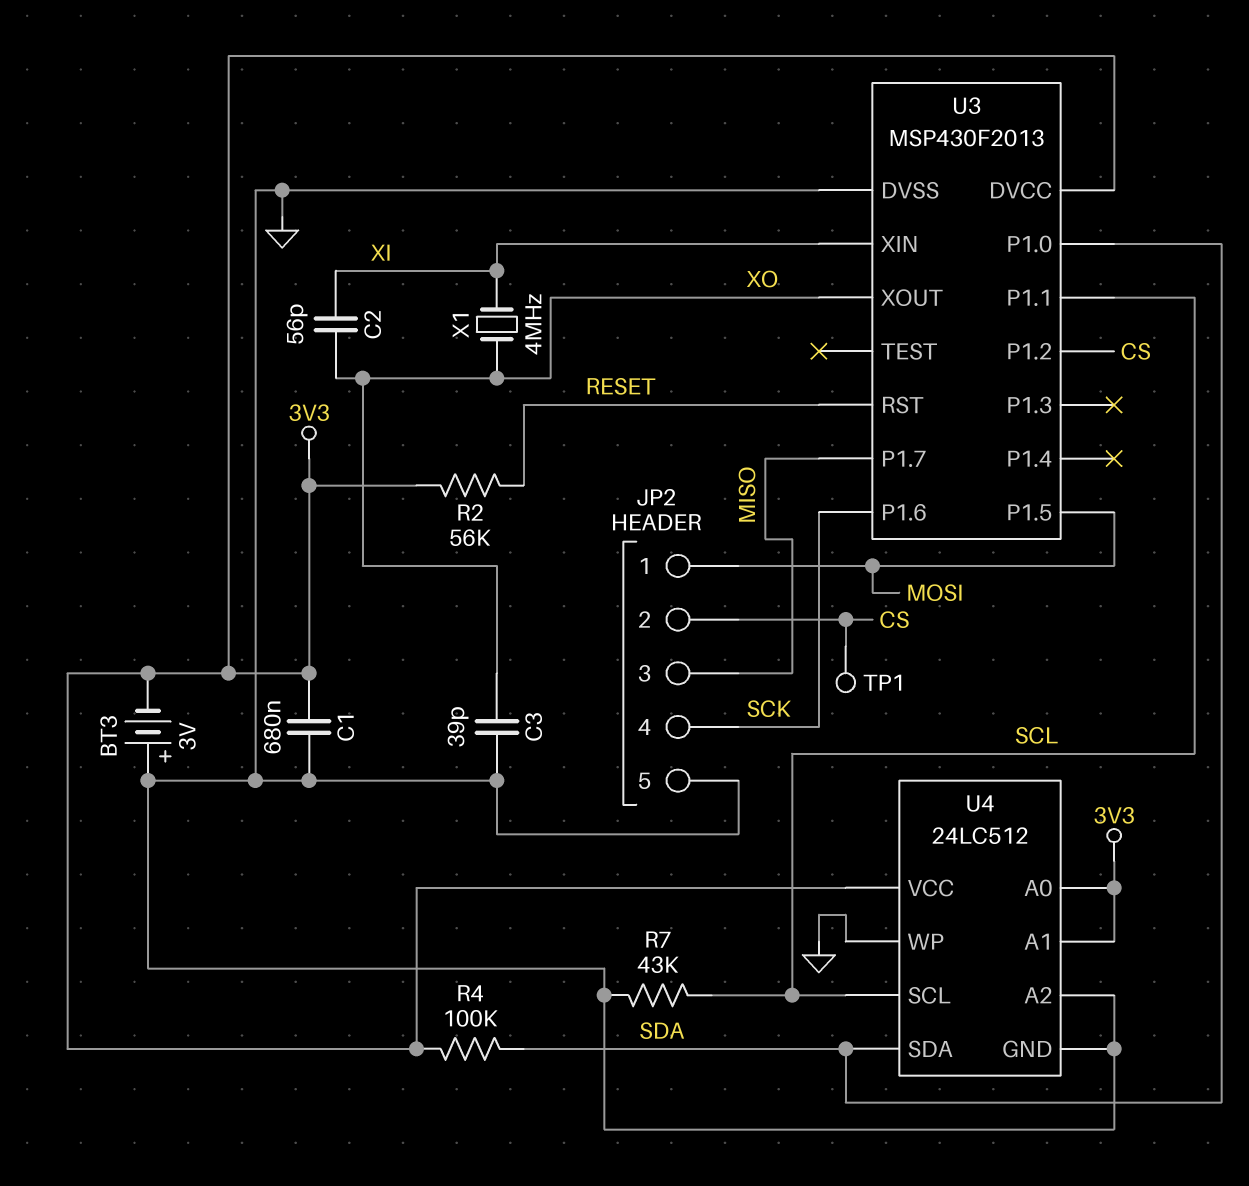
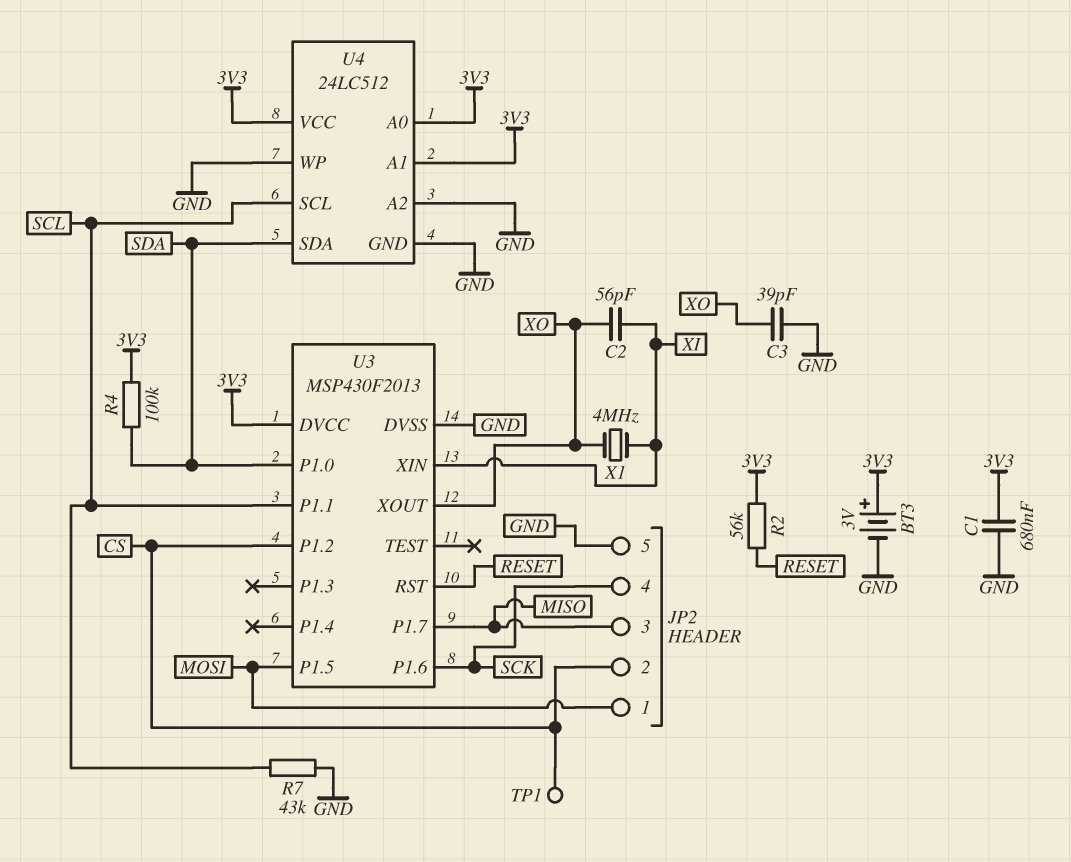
BT3: 3V (plus GND, minus 3V3) -> 3V (plus 3V3, minus GND)

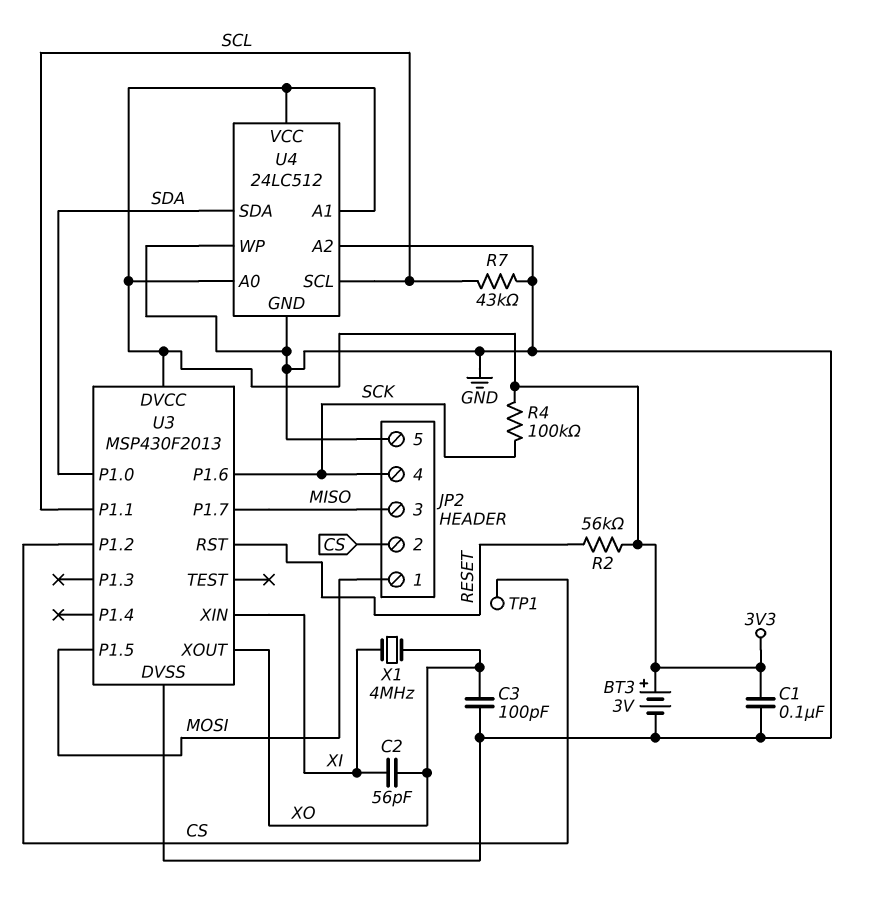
C1: 680nF (3V3, GND) -> 100nF (3V3, GND)
C3: 39pF (GND, XO) -> 100pF (GND, XO)
R4: 100k (3V3, SDA) -> 100k (3V3, SCK)

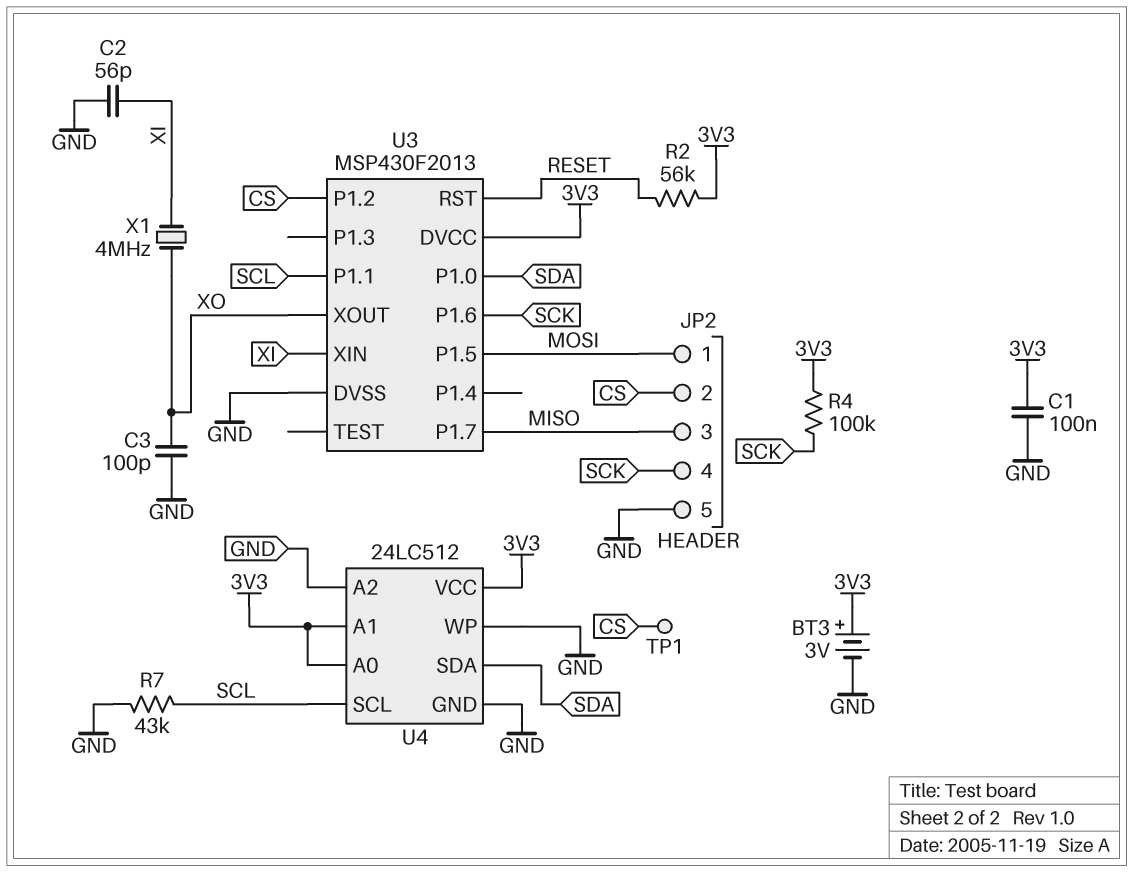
C2: 56pF (XI, XO) -> 56pF (GND, XI)

